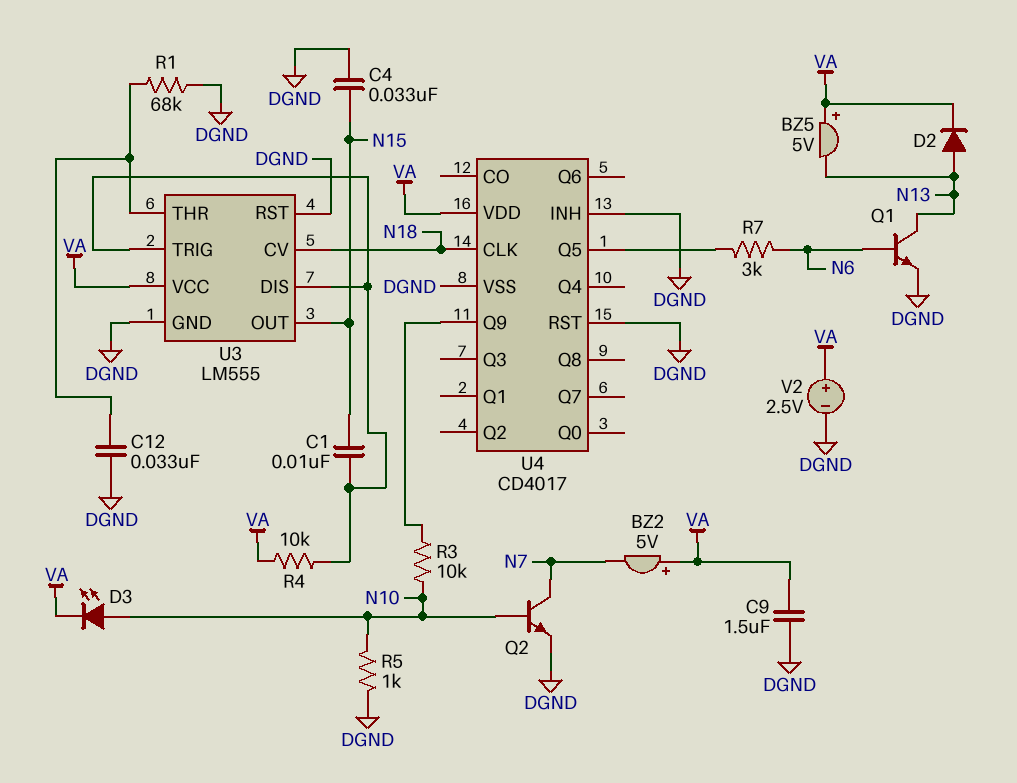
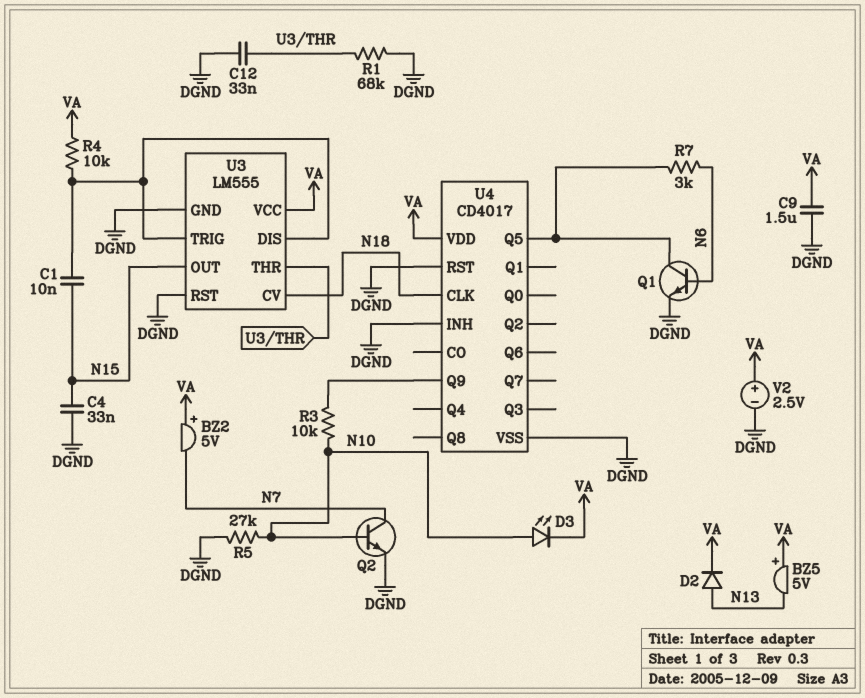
Q1: NPN (B N6, C N13, E DGND) -> NPN (B N6, C U4/Q5, E DGND)
R5: 1k (DGND, N10) -> 27k (DGND, N10)

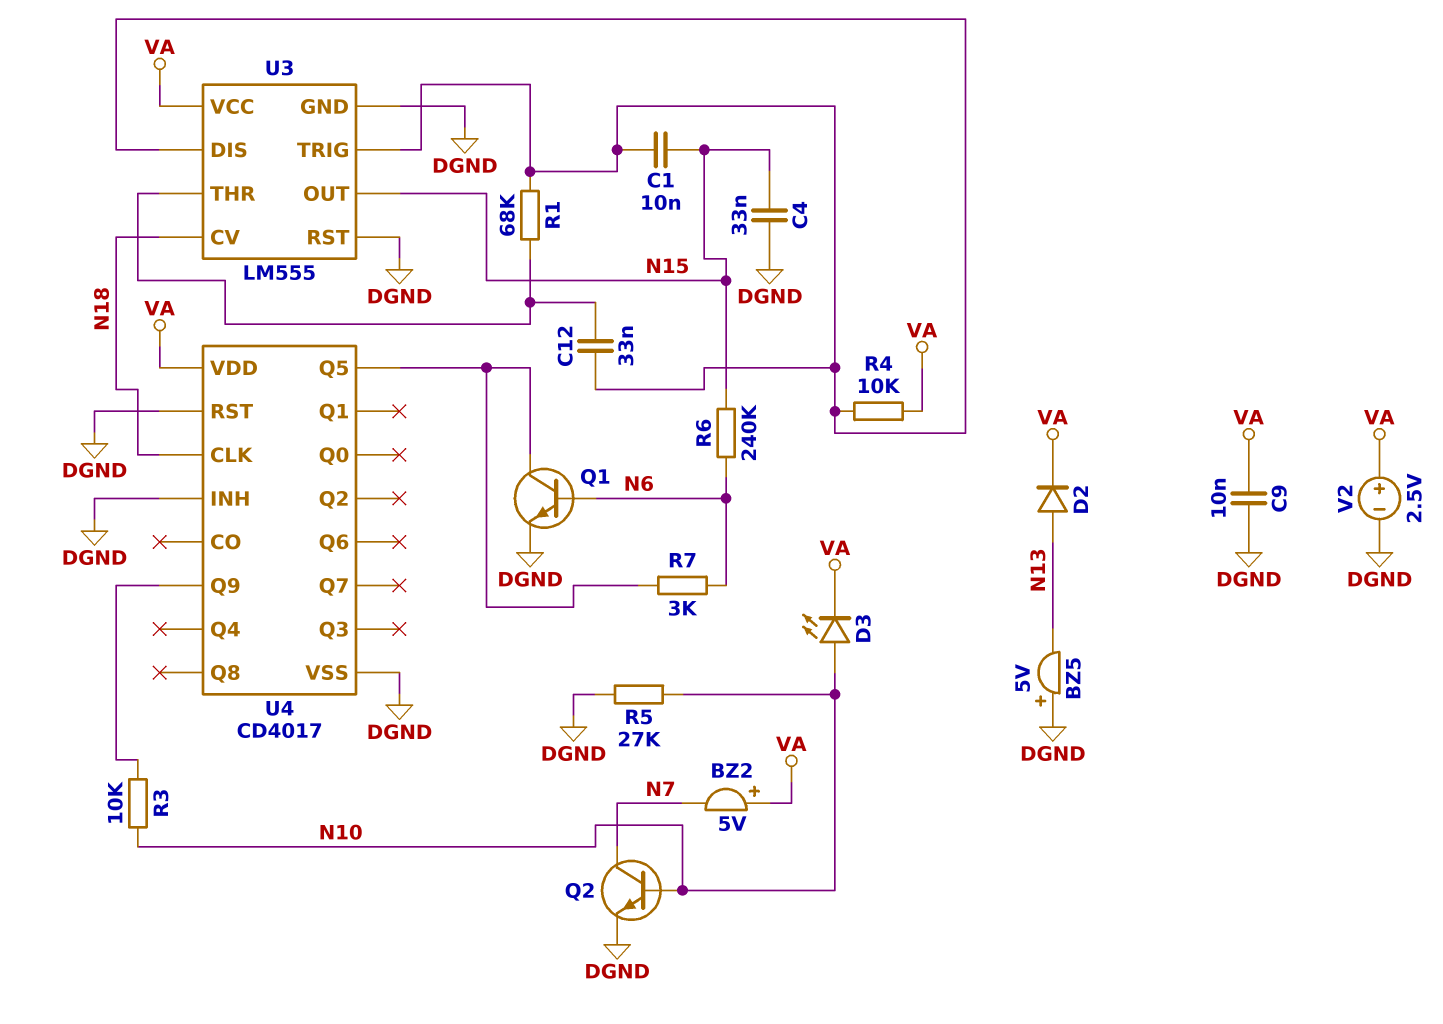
BZ5: buzzer 5V (plus VA, minus N13) -> buzzer 5V (plus DGND, minus N13)
C9: 1.5uF (DGND, VA) -> 10nF (DGND, VA)
C12: 33nF (DGND, U3/THR) -> 33nF (U3/DIS, U3/THR)
R1: 68k (DGND, U3/THR) -> 68k (U3/DIS, U3/THR)
R6: none -> 240k (N6, N15)

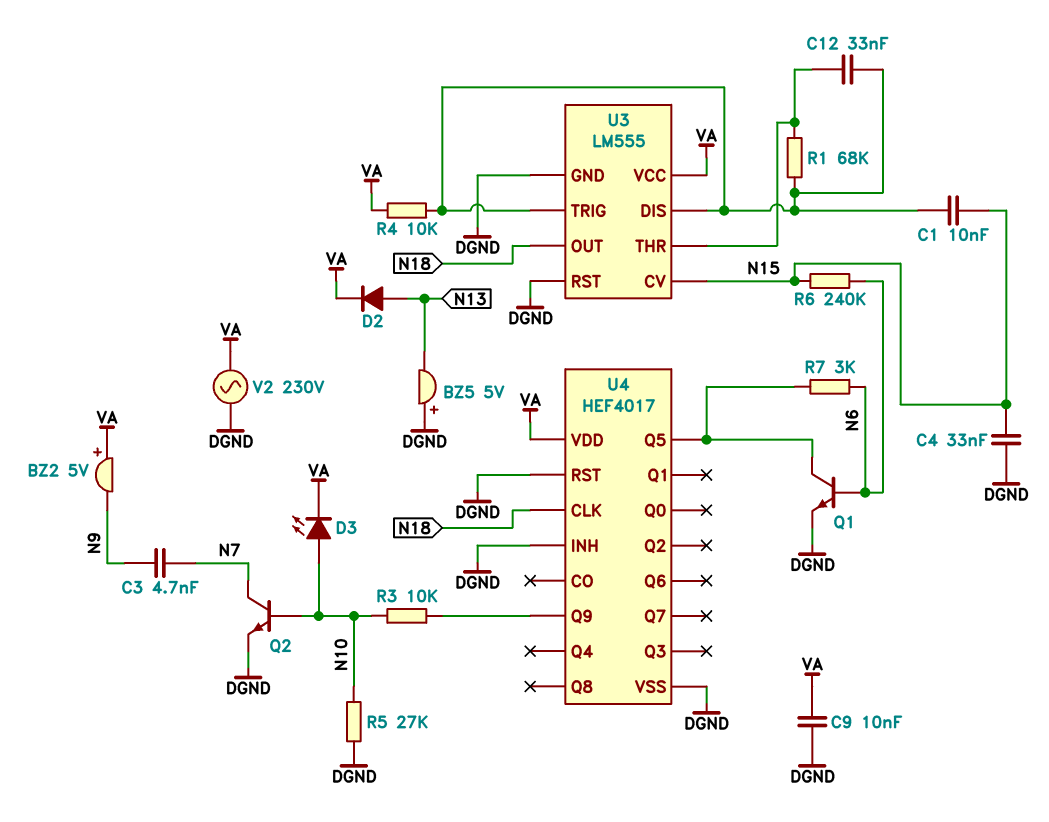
BZ2: buzzer 5V (plus VA, minus N7) -> buzzer 5V (plus VA, minus N9)
C3: none -> 4.7nF (N7, N9)
U3 pin CV: N18 -> N15
U3 pin OUT: N15 -> N18
U4: CD4017 -> HEF4017
V2: 2.5V (plus VA, minus DGND) -> AC 230V (DGND, VA)

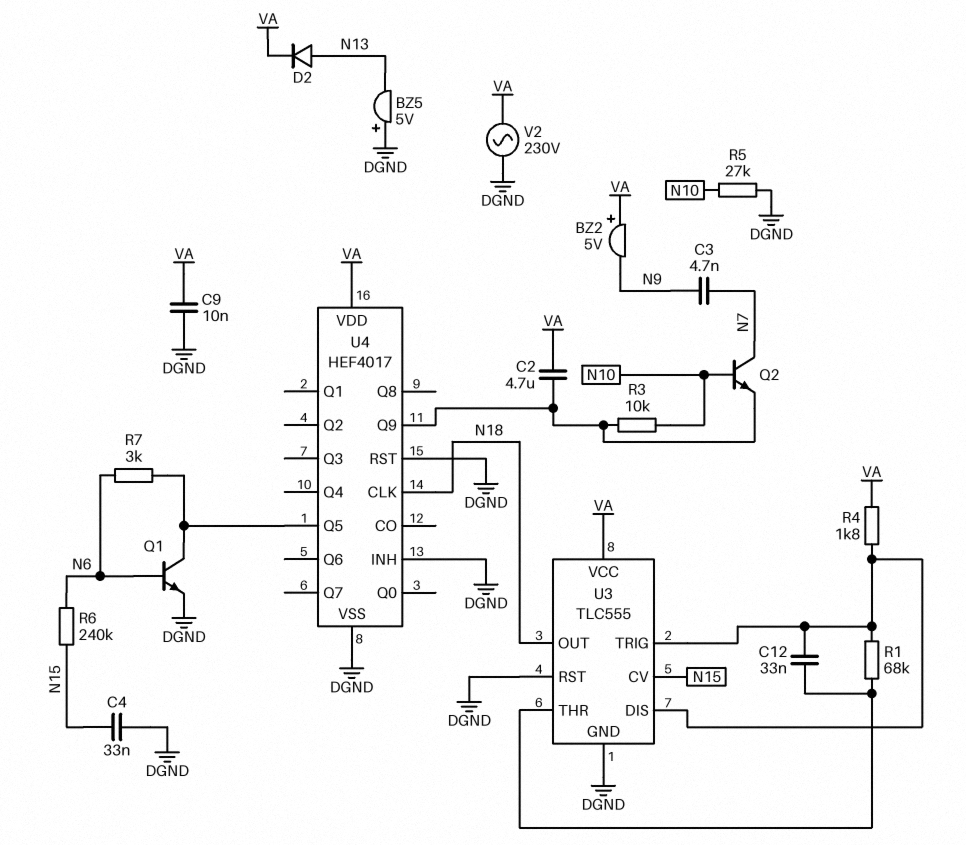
C1: 10nF (N15, U3/DIS) -> none
C2: none -> 4.7uF (U4/Q9, VA)
D3: LED (A N10, K VA) -> none
Q2: NPN (B N10, C N7, E DGND) -> NPN (B N10, C N7, E U4/Q9)
R4: 10k (U3/DIS, VA) -> 1.8k (U3/DIS, VA)
U3: LM555 -> TLC555

